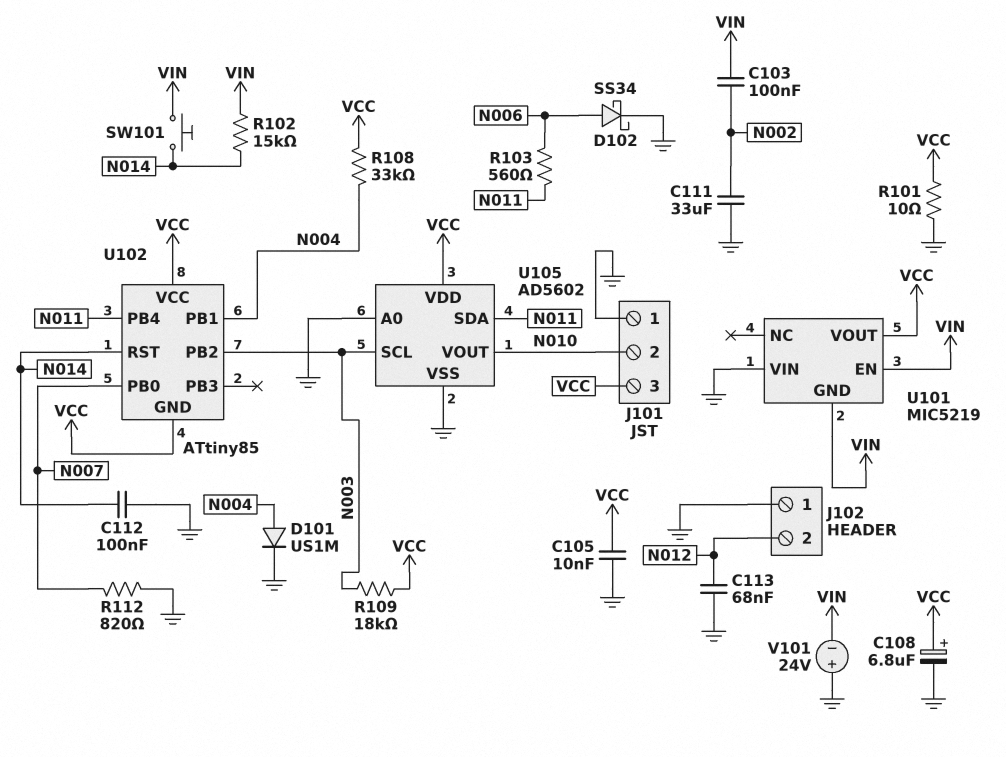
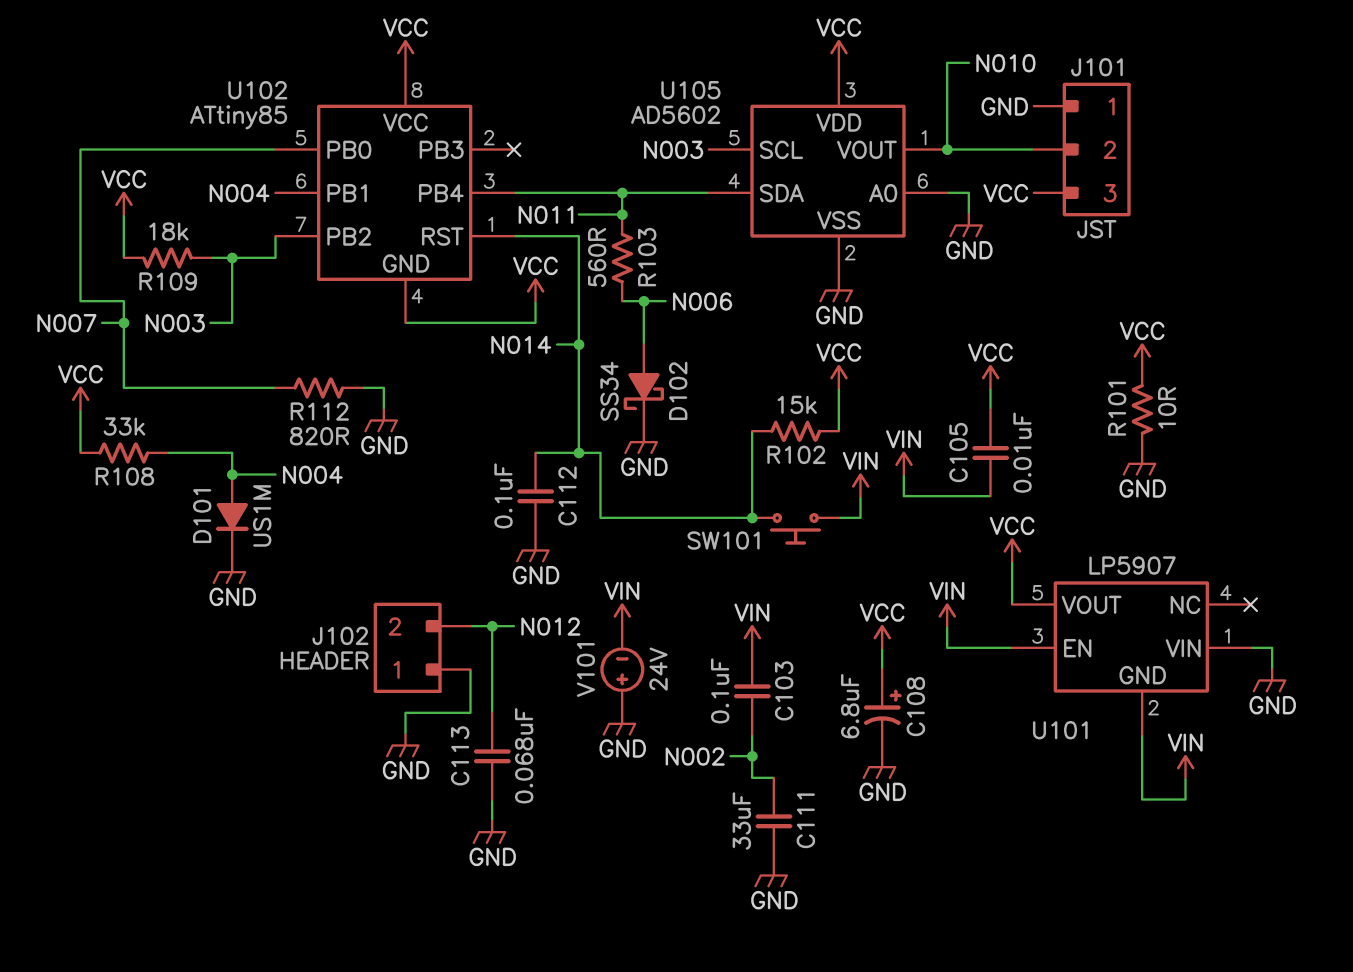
C105: 10nF (GND, VCC) -> 10nF (VCC, VIN)
R102: 15k (N014, VIN) -> 15k (N014, VCC)
U101: MIC5219 -> LP5907

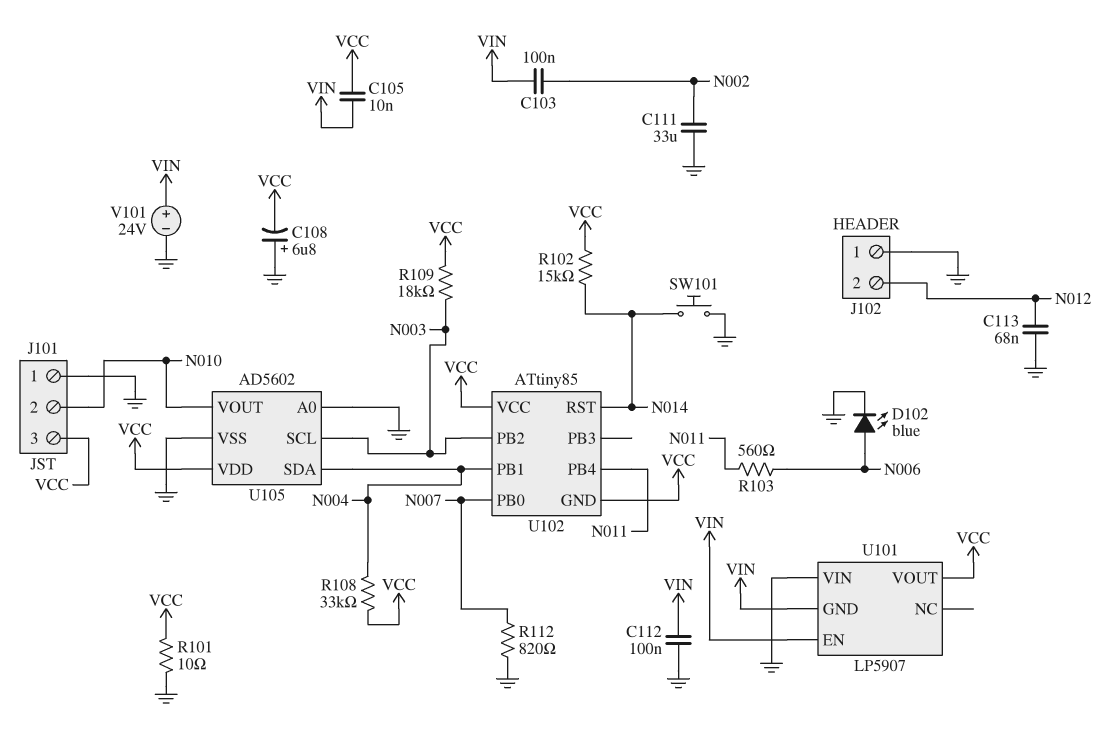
C108: 6.8uF (plus VCC, minus GND) -> 6.8uF (plus GND, minus VCC)
C112: 100nF (GND, N014) -> 100nF (GND, VIN)
D101: diode US1M (A N004, K GND) -> none
D102: schottky SS34 (A N006, K GND) -> LED blue (A N006, K GND)
SW101: button (N014, VIN) -> button (GND, N014)
U105 pin SDA: N011 -> N004
V101: 24V (plus GND, minus VIN) -> 24V (plus VIN, minus GND)

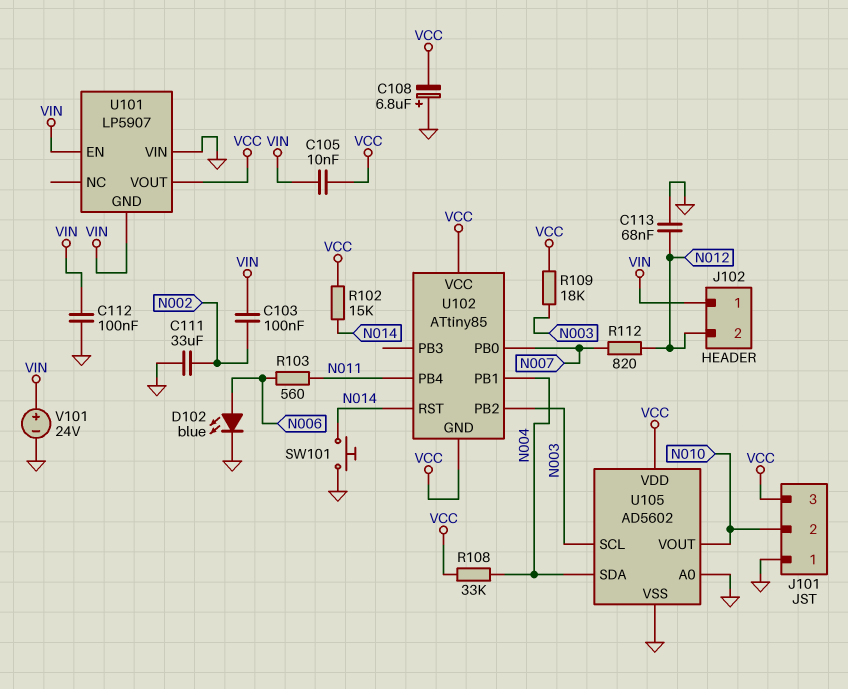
J102 pin 1: GND -> VIN
R101: 10 (GND, VCC) -> none
R112: 820 (GND, N007) -> 820 (N007, N012)

